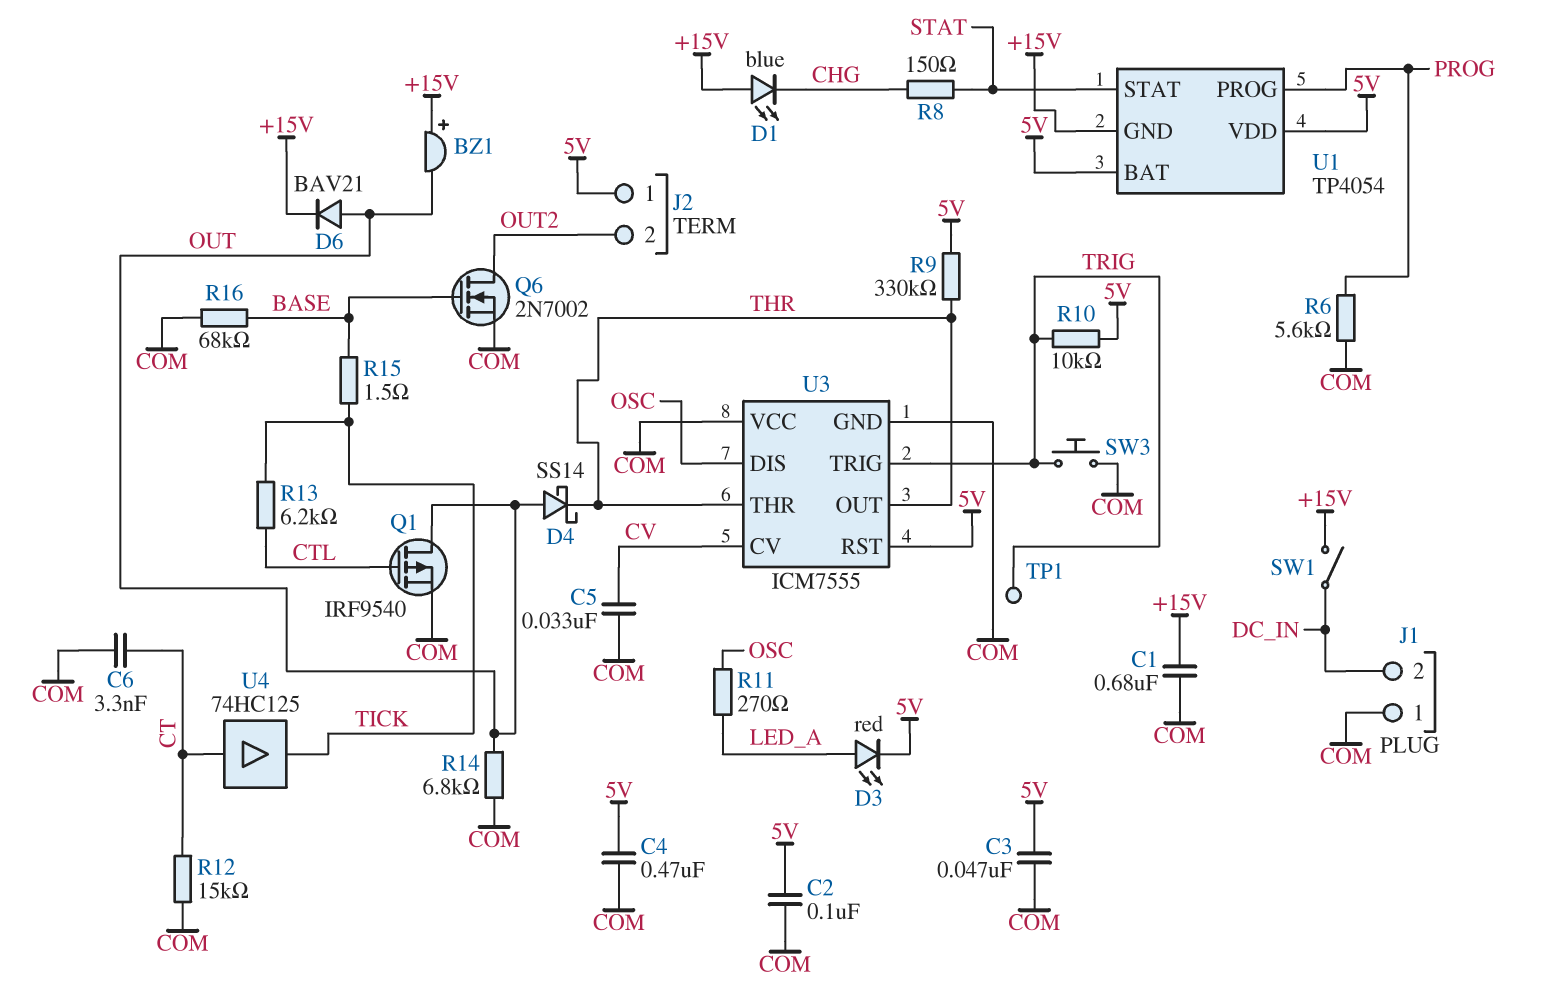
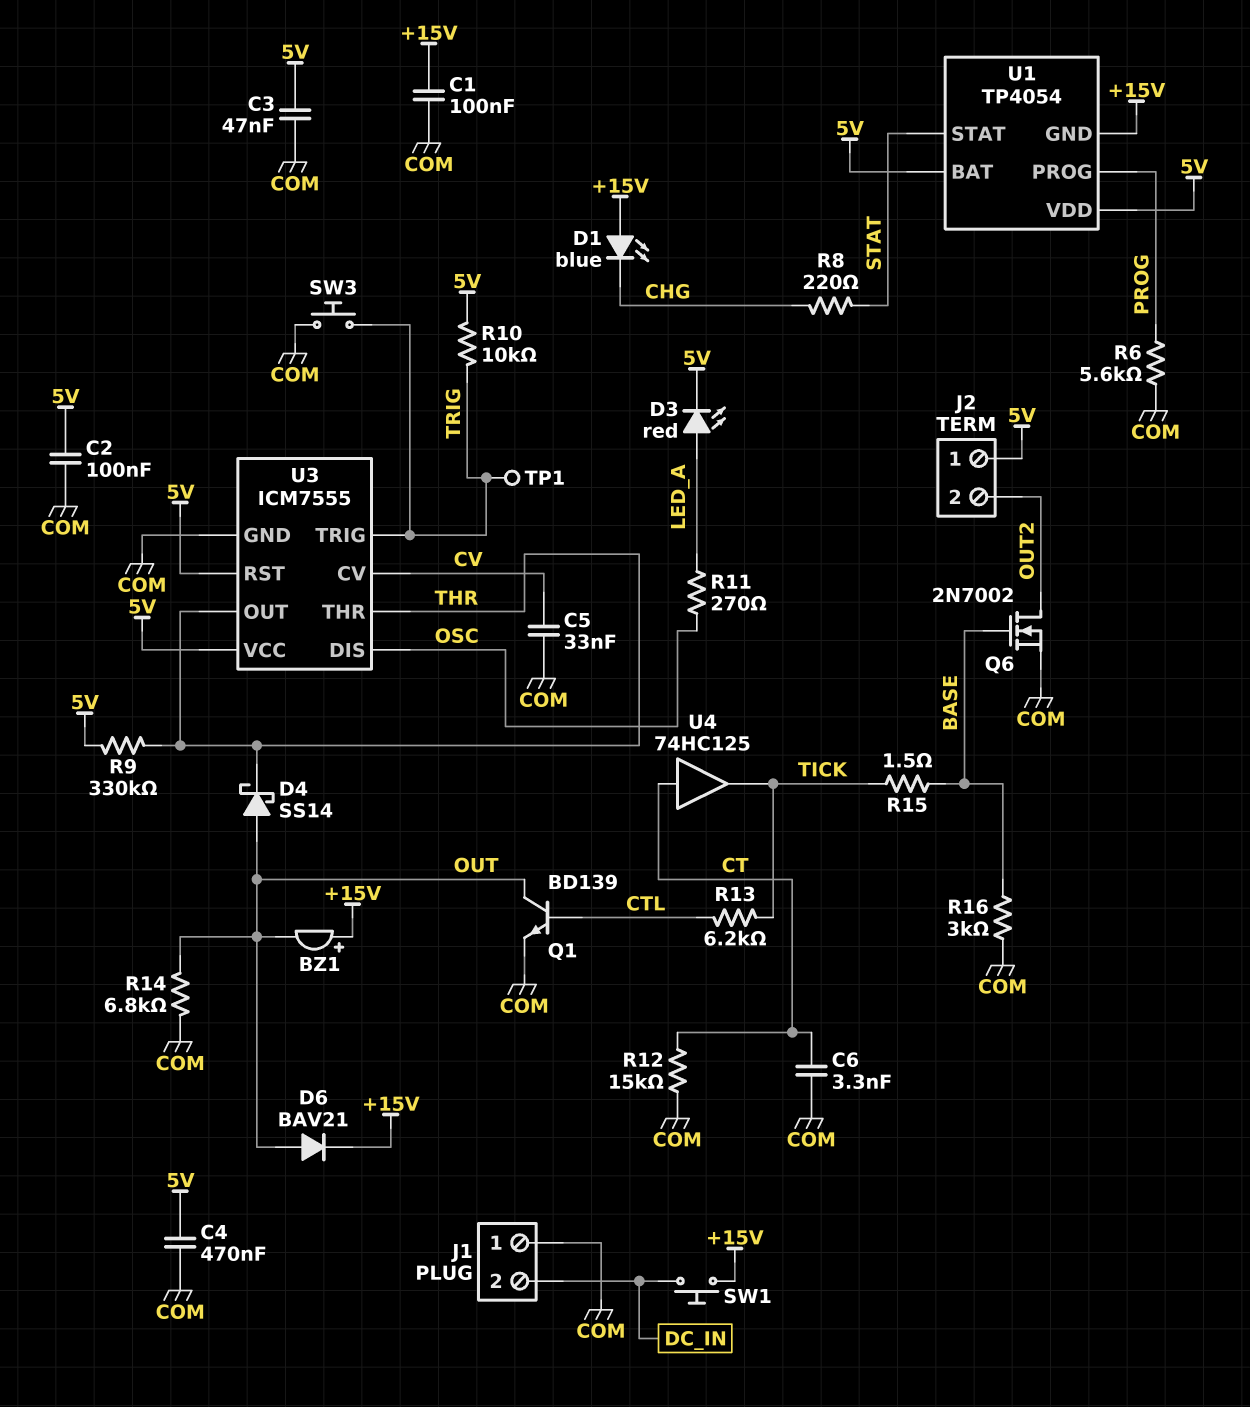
C1: 680nF (+15V, COM) -> 100nF (+15V, COM)
Q1: PMOS IRF9540 (G CTL, D OUT, S COM) -> NPN BD139 (B CTL, C OUT, E COM)
R8: 150 (CHG, STAT) -> 220 (CHG, STAT)
R16: 68k (BASE, COM) -> 3k (BASE, COM)
SW1: switch (+15V, DC_IN) -> button (+15V, DC_IN)
U3 pin VCC: COM -> 5V

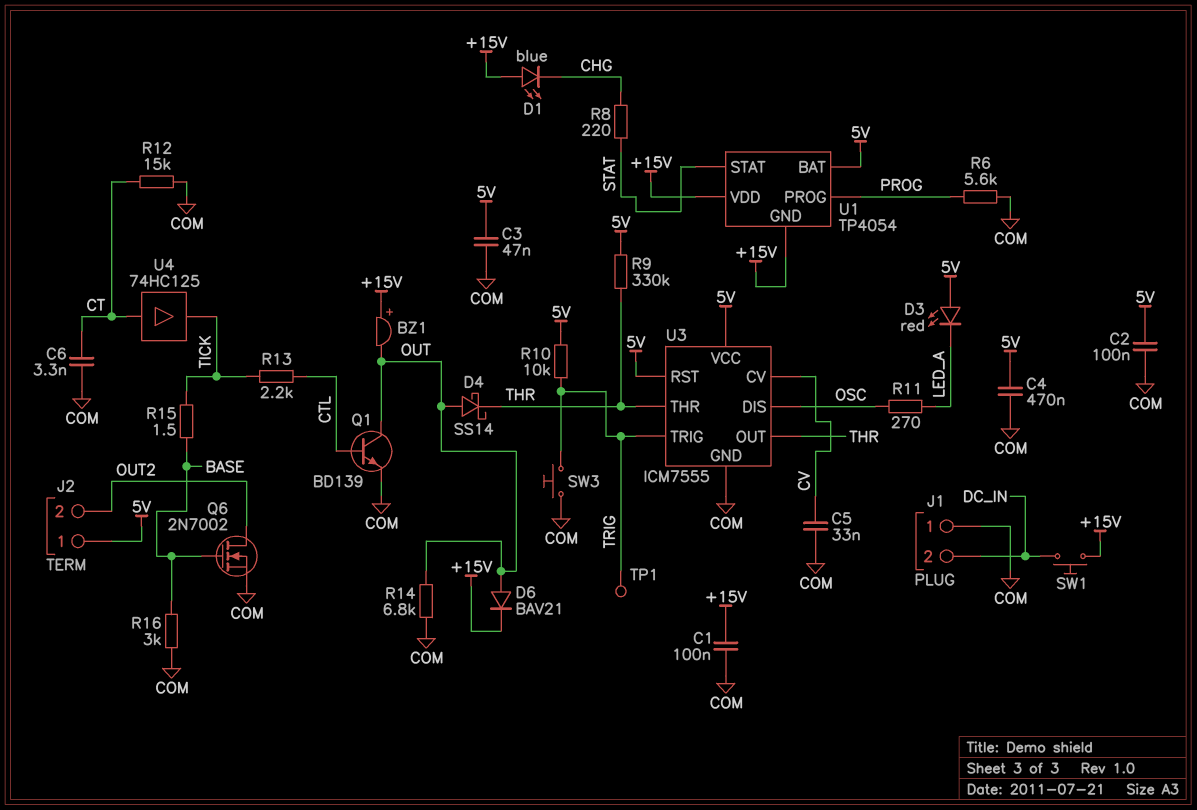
D3: LED red (A LED_A, K 5V) -> LED red (A 5V, K LED_A)
R13: 6.2k (CTL, TICK) -> 2.2k (CTL, TICK)
U1 pin VDD: 5V -> +15V

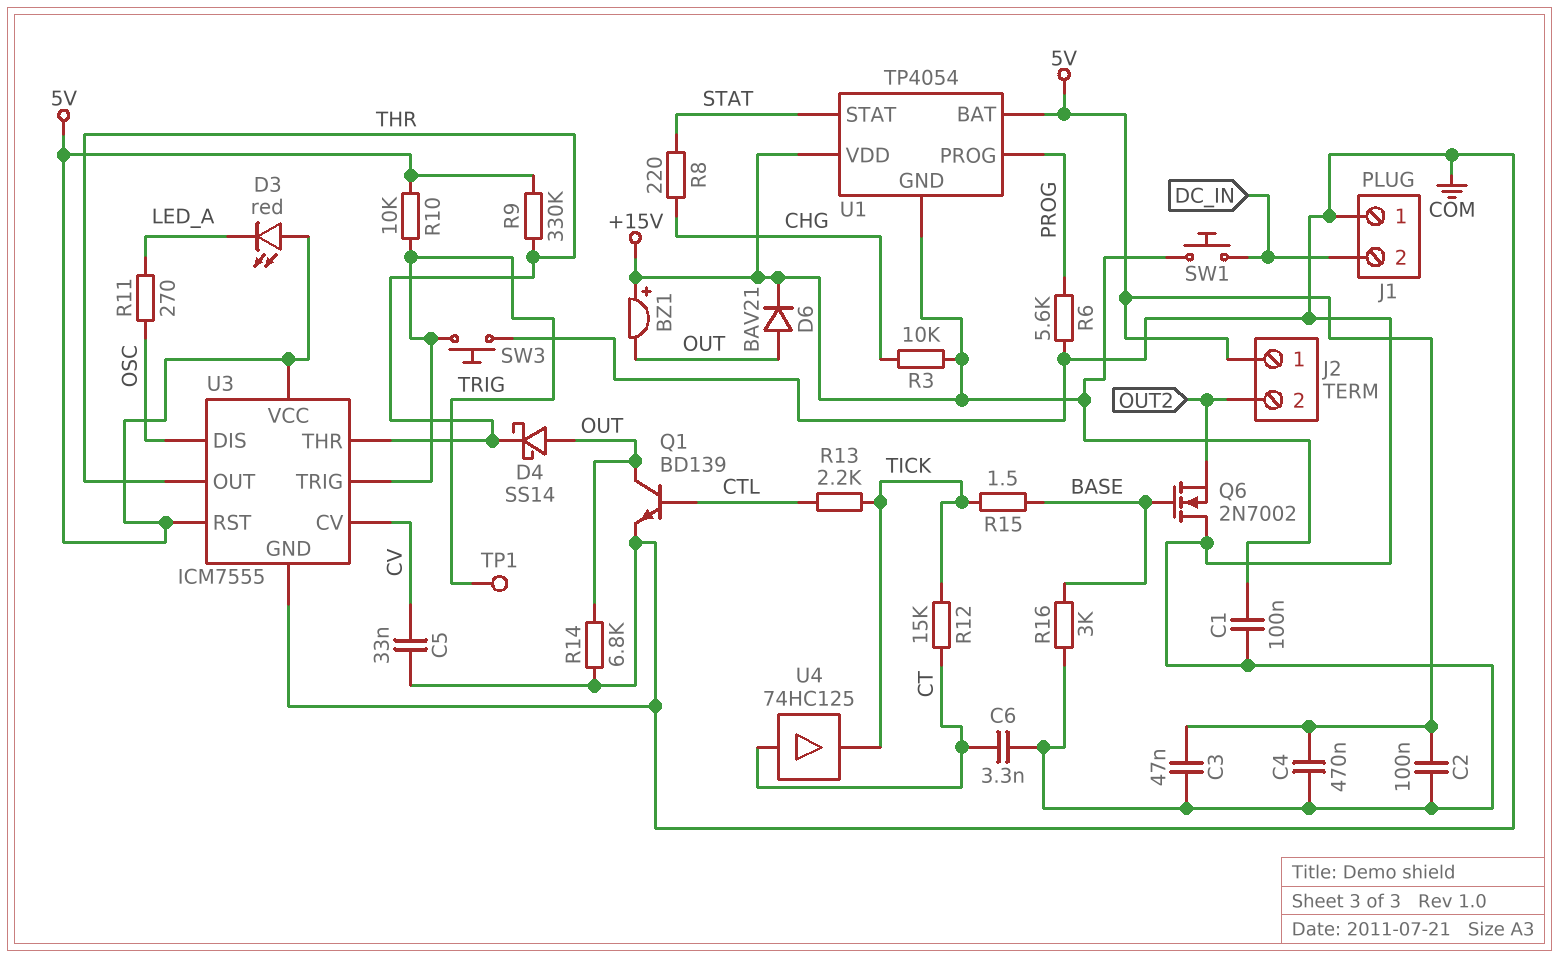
D1: LED blue (A +15V, K CHG) -> none
Q6: NMOS 2N7002 (G BASE, D OUT2, S COM) -> NMOS 2N7002 (G BASE, D COM, S OUT2)
R3: none -> 10k (+15V, CHG)
R12: 15k (COM, CT) -> 15k (CT, TICK)

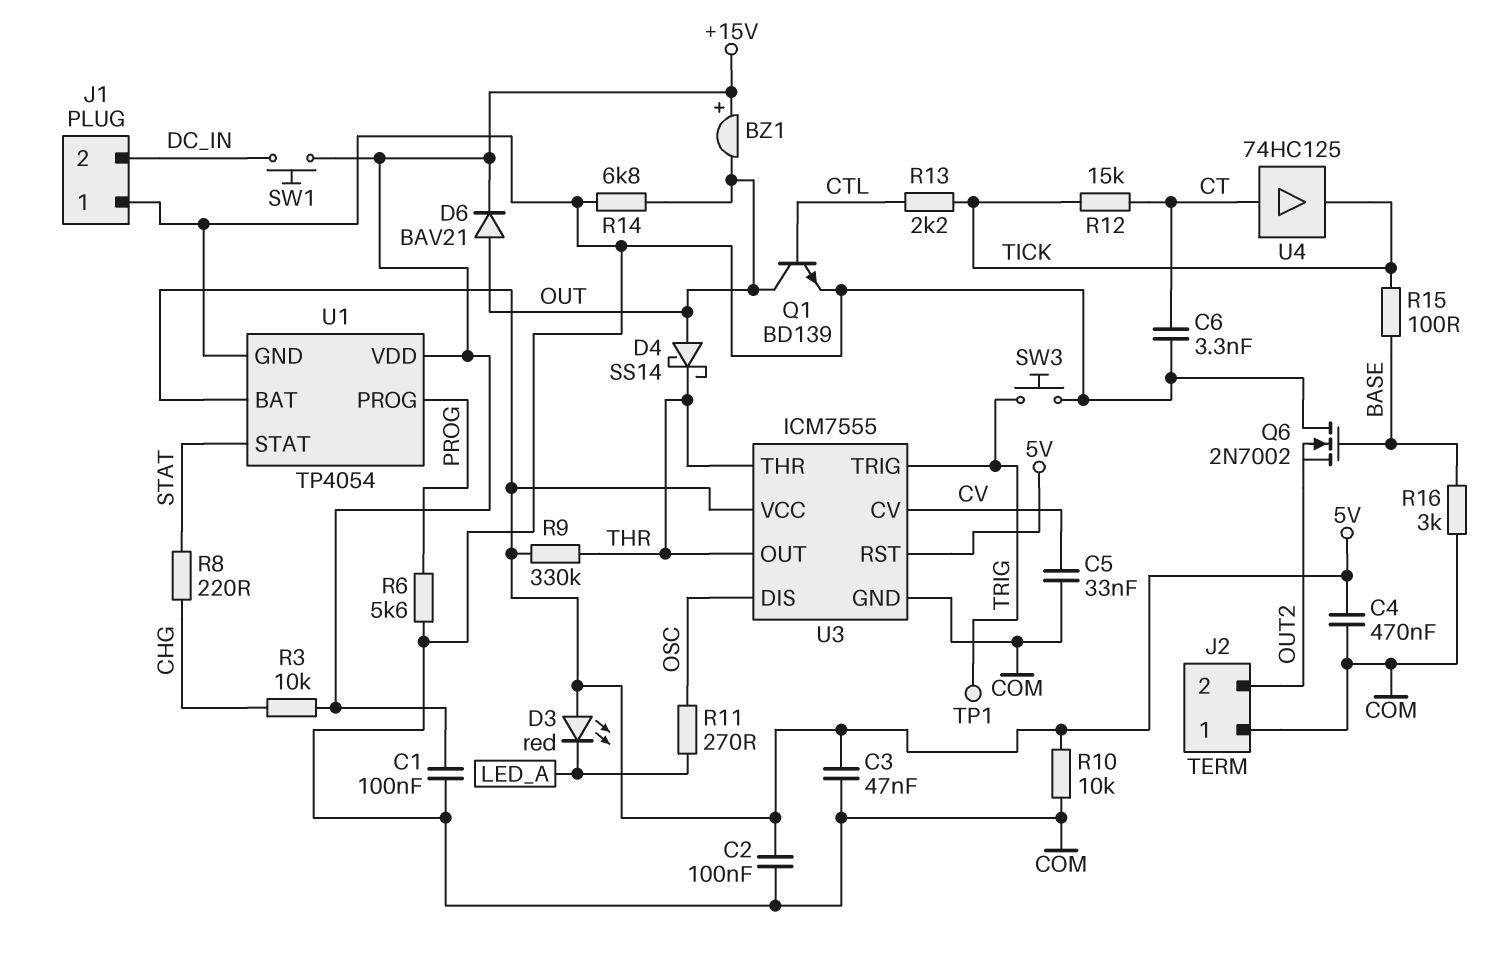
J2 pin 1: 5V -> COM
R10: 10k (5V, TRIG) -> 10k (5V, COM)
R15: 1.5 (BASE, TICK) -> 100 (BASE, TICK)
U1 pin GND: +15V -> COM

